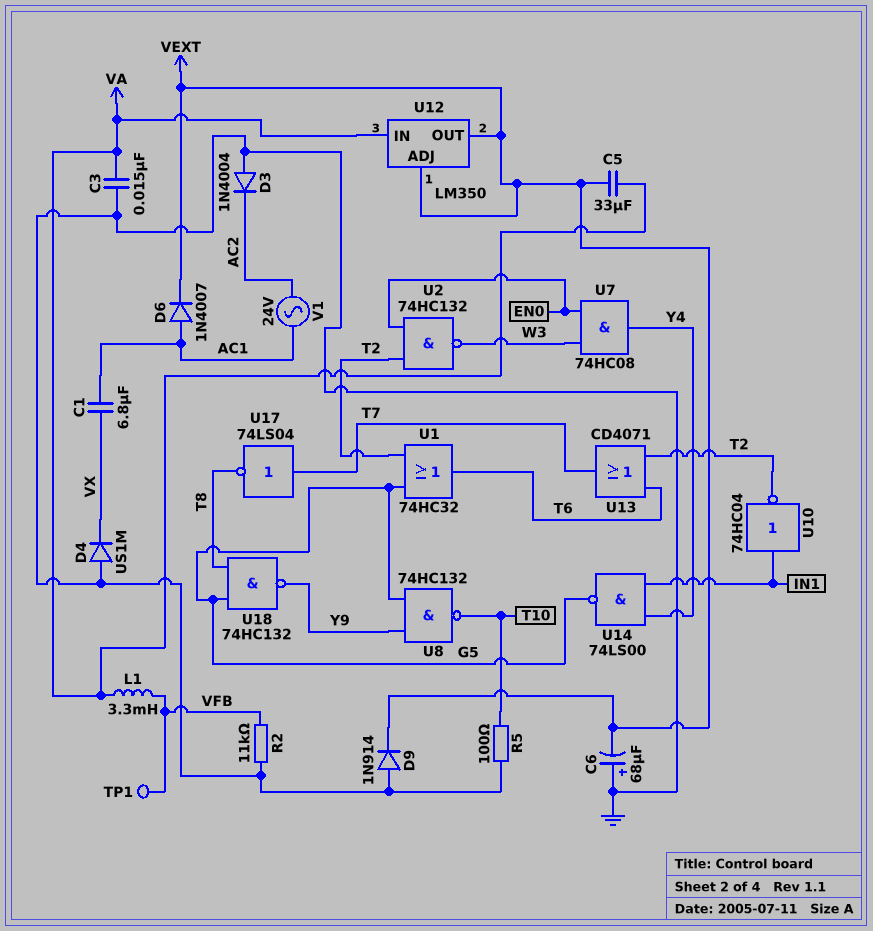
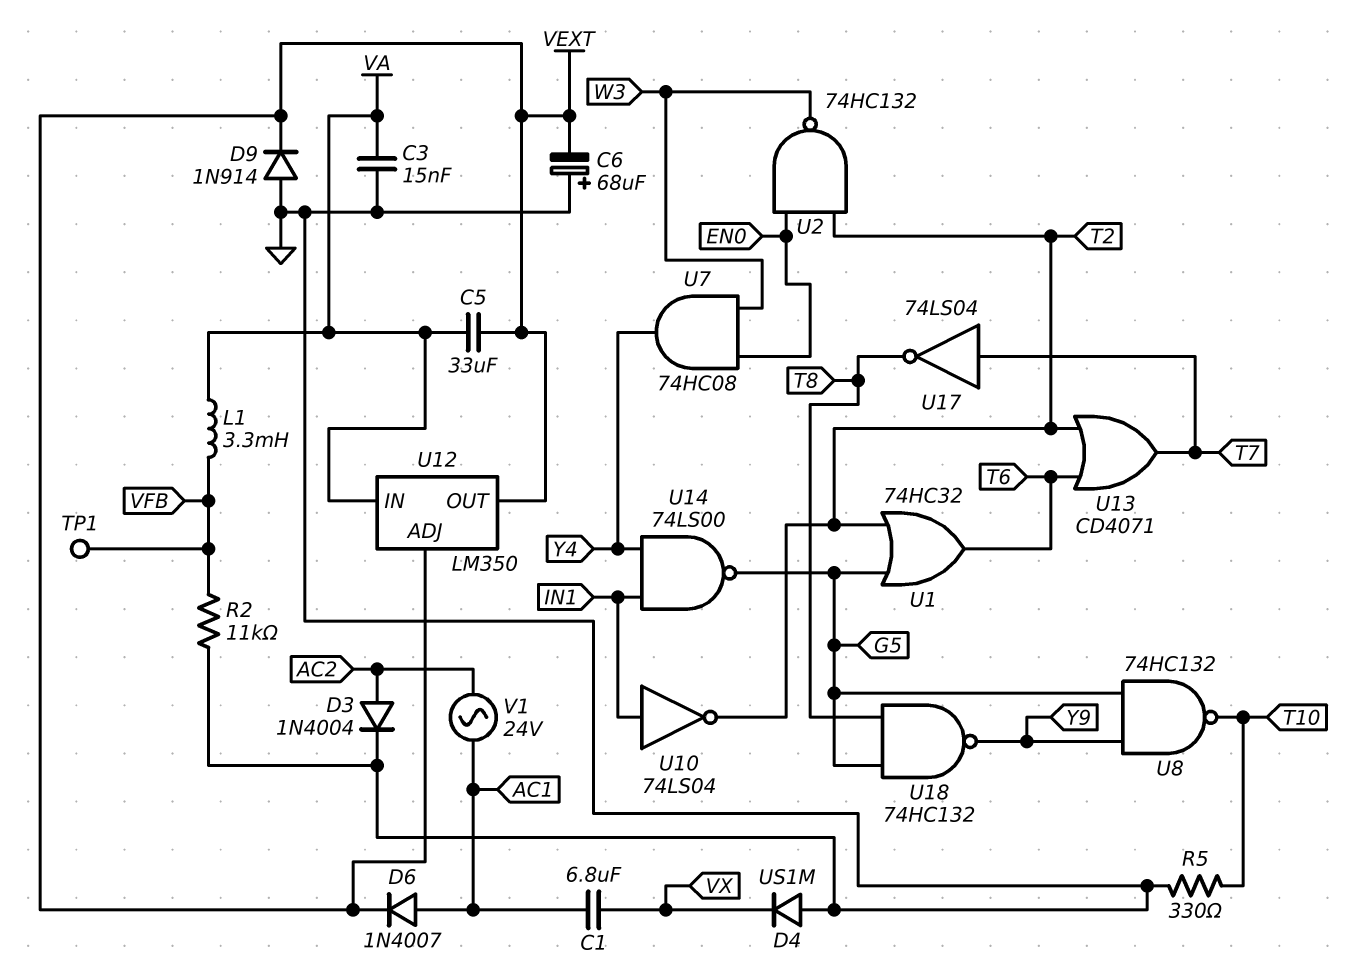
D3: diode 1N4004 (A GND, K AC2) -> diode 1N4004 (A AC2, K GND)
R5: 100 (GND, T10) -> 330 (GND, T10)
U10: NOT 74HC04 (in IN1, out T2) -> NOT 74LS04 (in IN1, out T2)

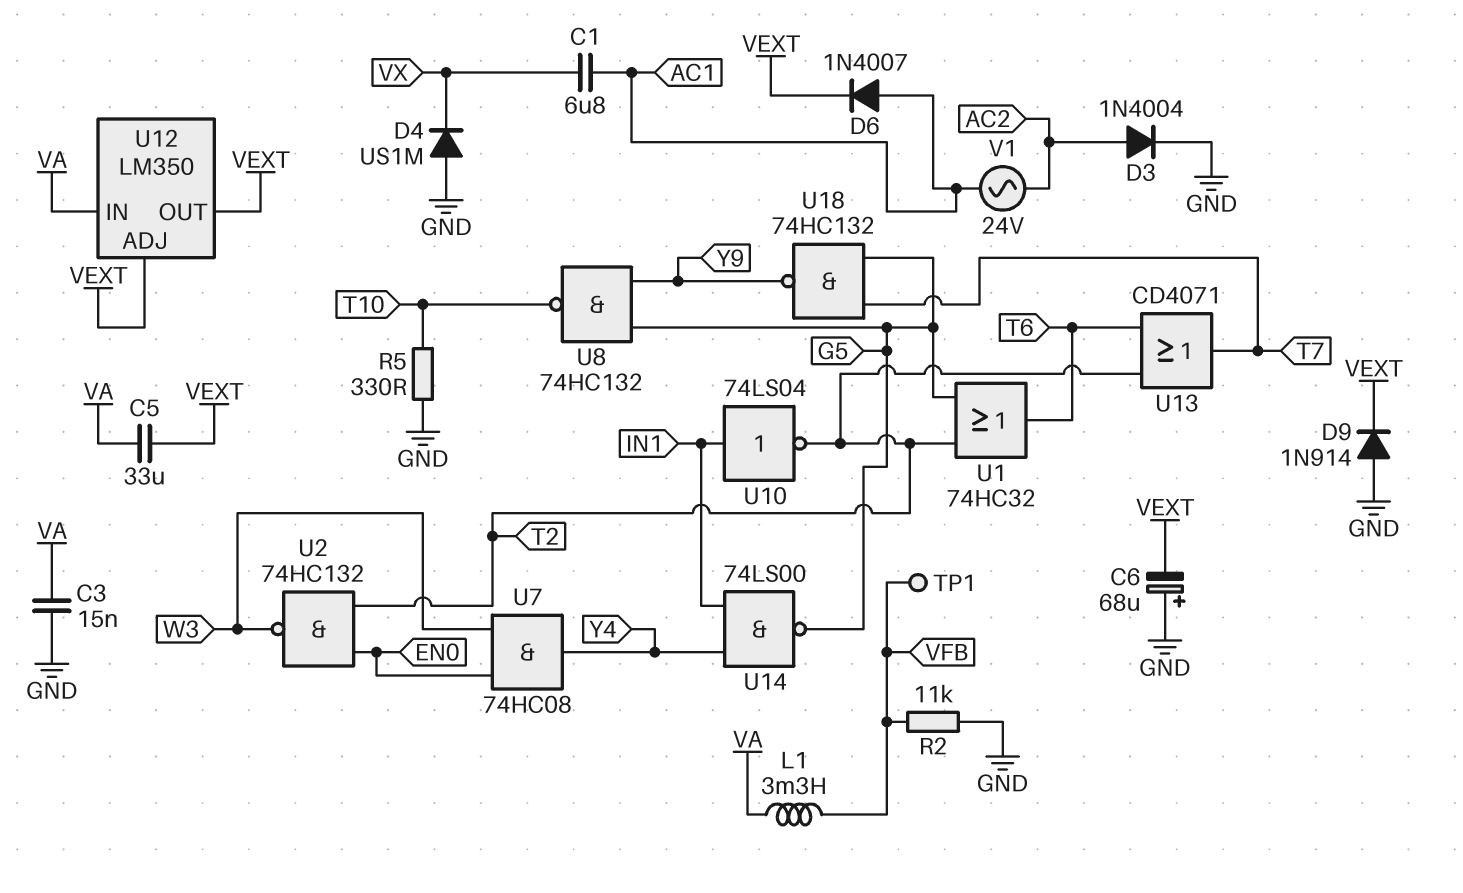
U17: NOT 74LS04 (in T7, out T8) -> none
U18: NAND 74HC132 (in G5, in T8, out Y9) -> NAND 74HC132 (in G5, in T7, out Y9)

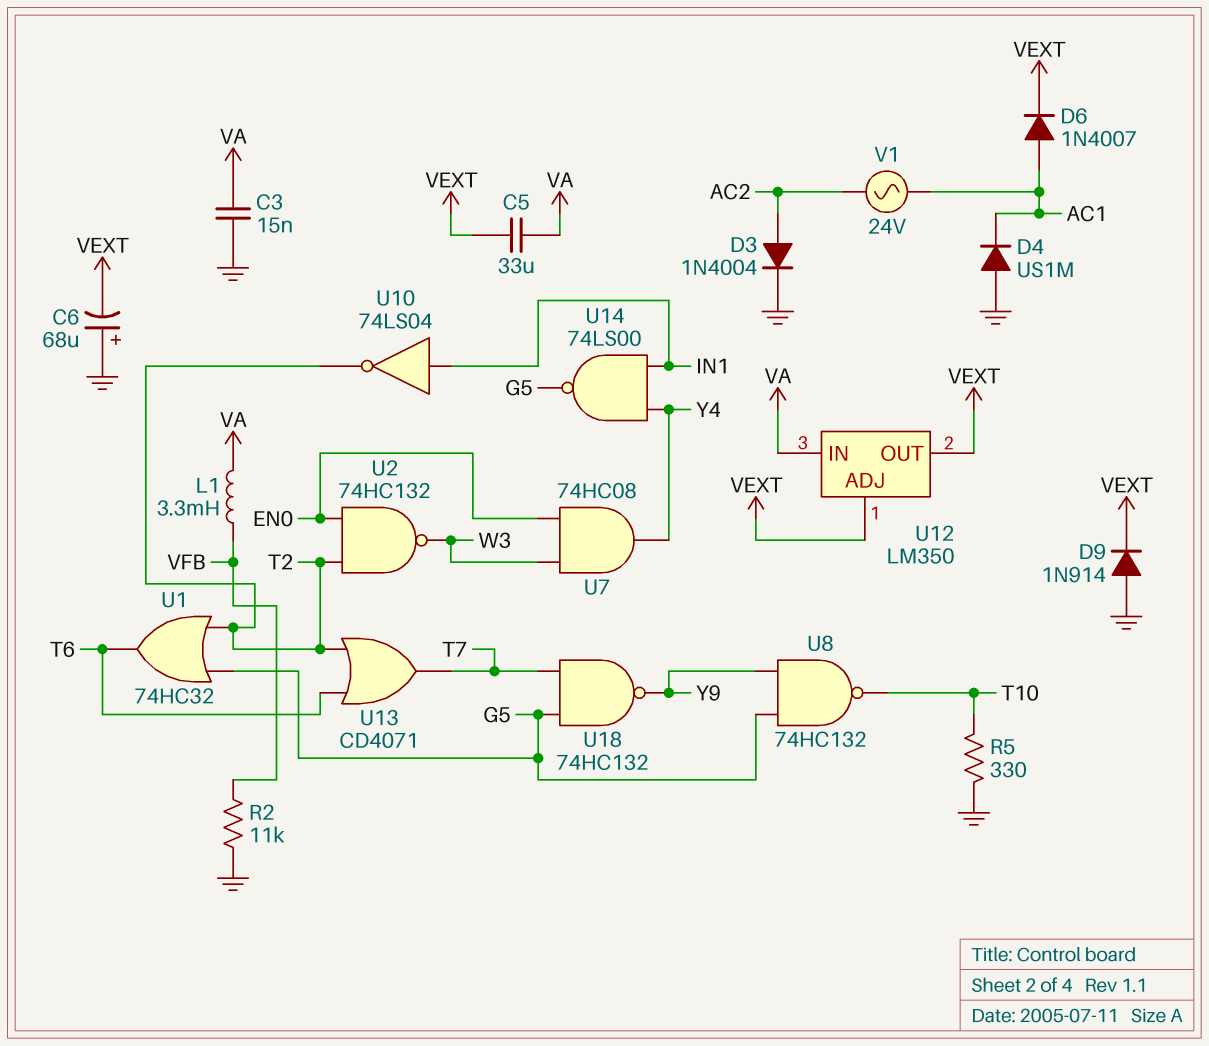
C1: 6.8uF (AC1, VX) -> none
D4: diode US1M (A GND, K VX) -> diode US1M (A GND, K AC1)
TP1: test point (VFB) -> none

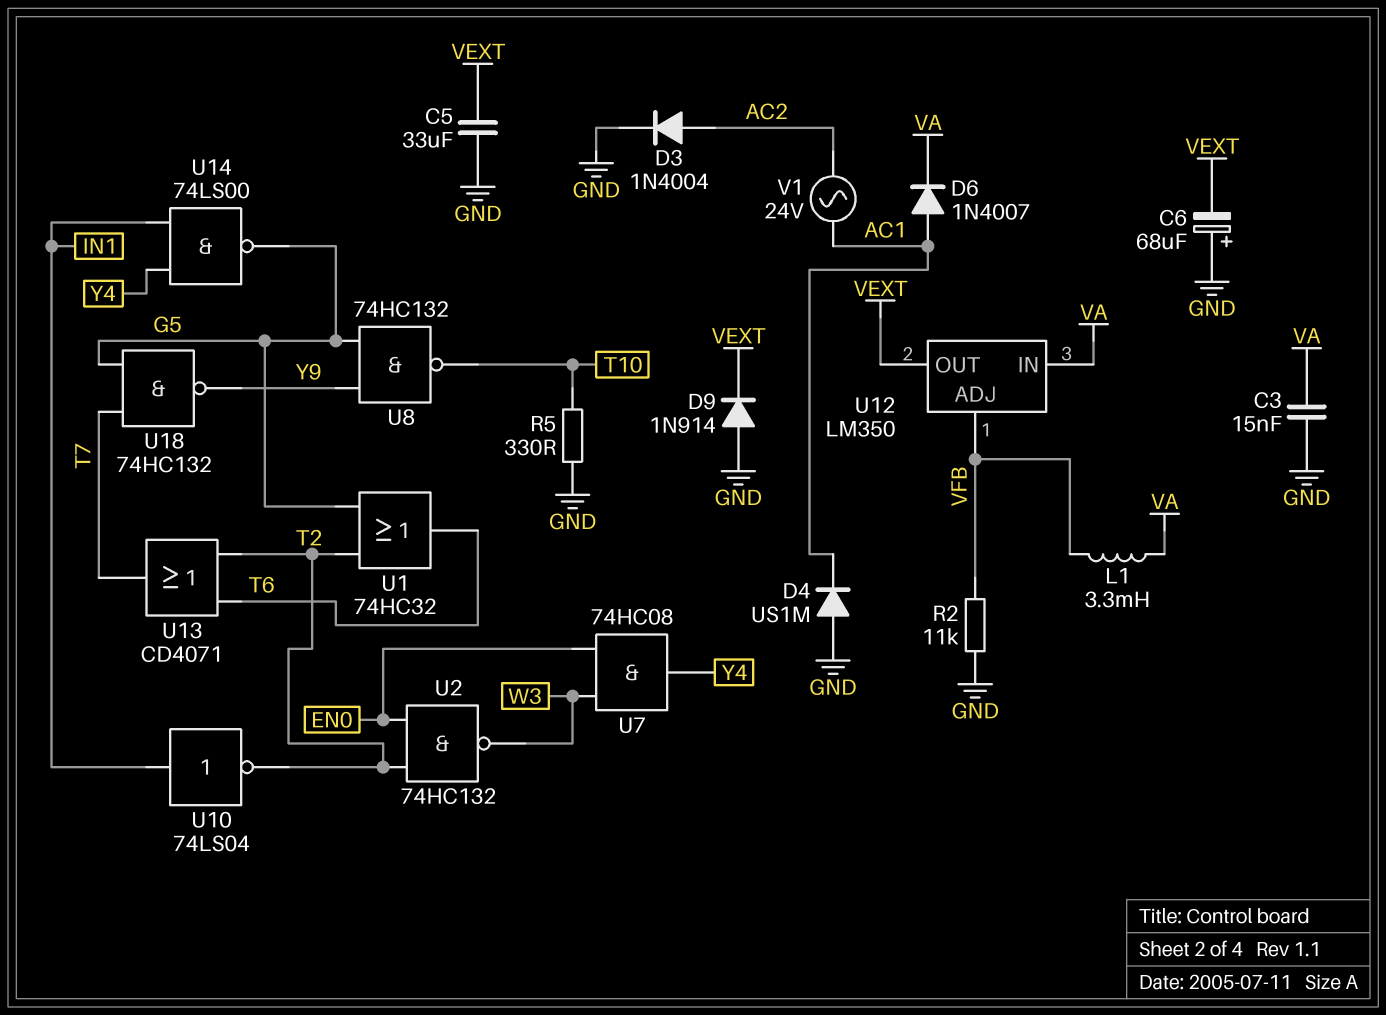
C5: 33uF (VA, VEXT) -> 33uF (GND, VEXT)
D6: diode 1N4007 (A AC1, K VEXT) -> diode 1N4007 (A AC1, K VA)
U12 pin ADJ: VEXT -> VFB

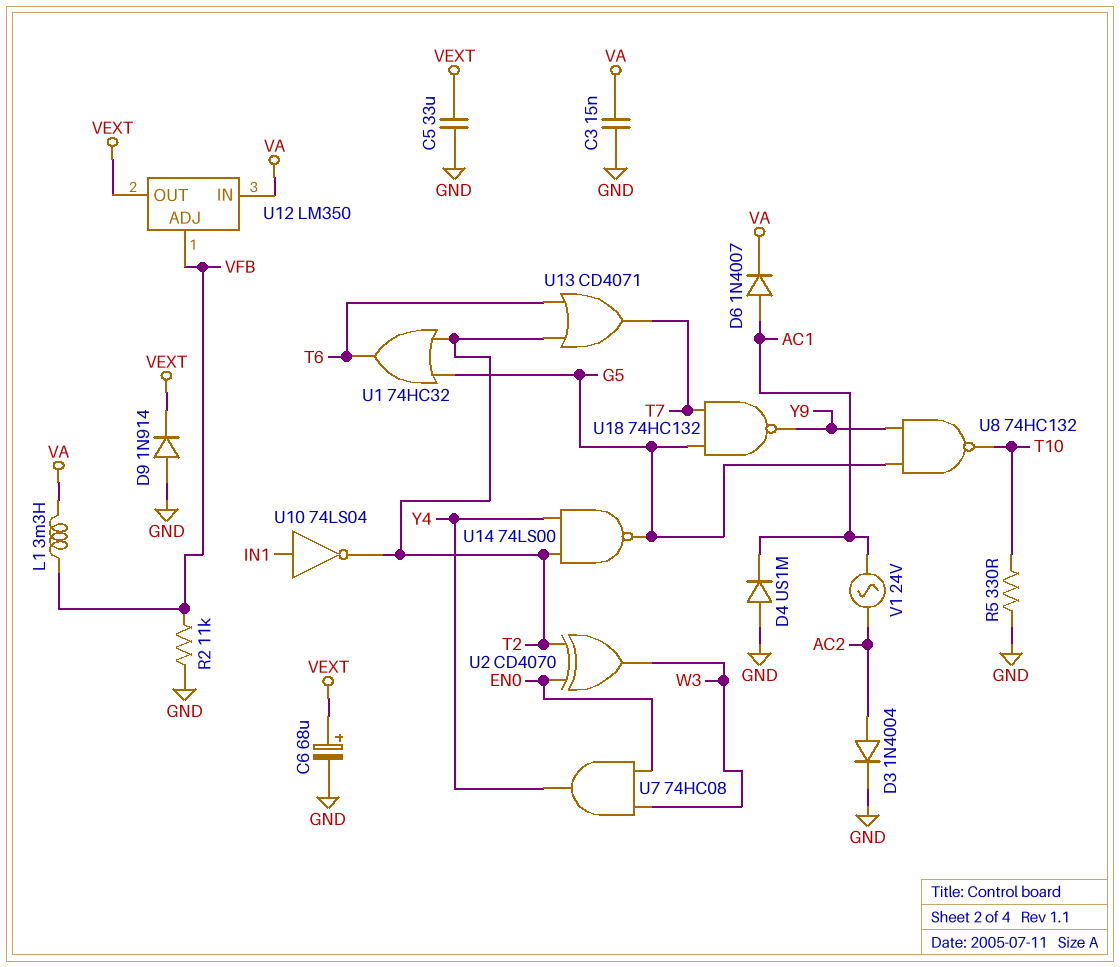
C6: 68uF (plus GND, minus VEXT) -> 68uF (plus VEXT, minus GND)
U2: NAND 74HC132 (in EN0, in T2, out W3) -> XOR CD4070 (in EN0, in T2, out W3)
U14: NAND 74LS00 (in IN1, in Y4, out G5) -> NAND 74LS00 (in T2, in Y4, out G5)

